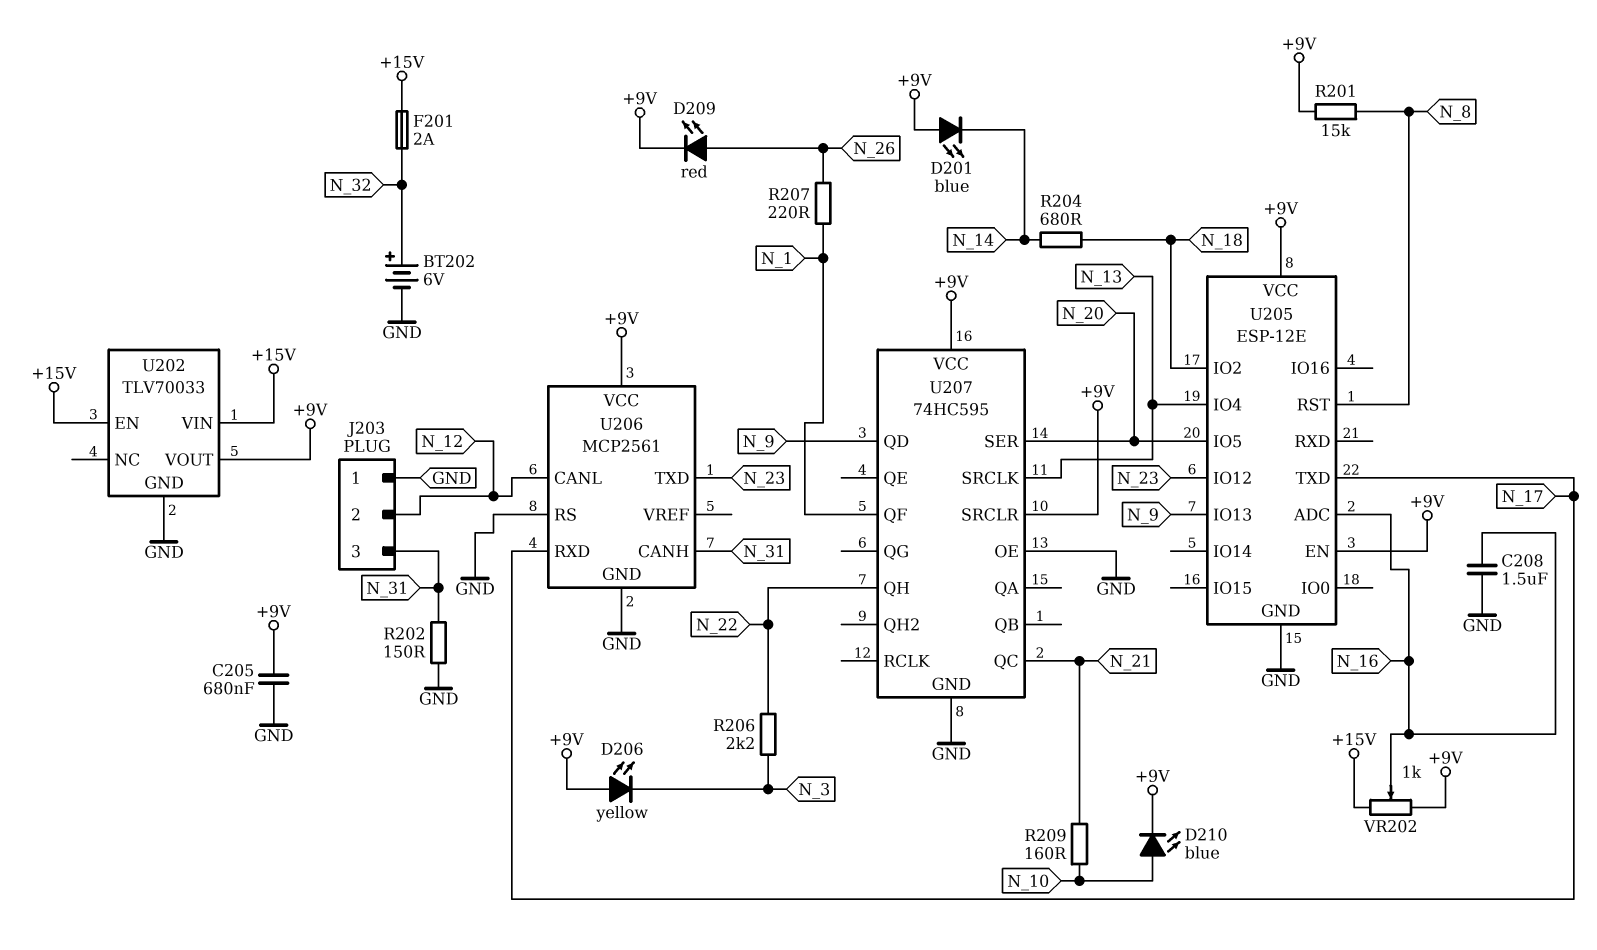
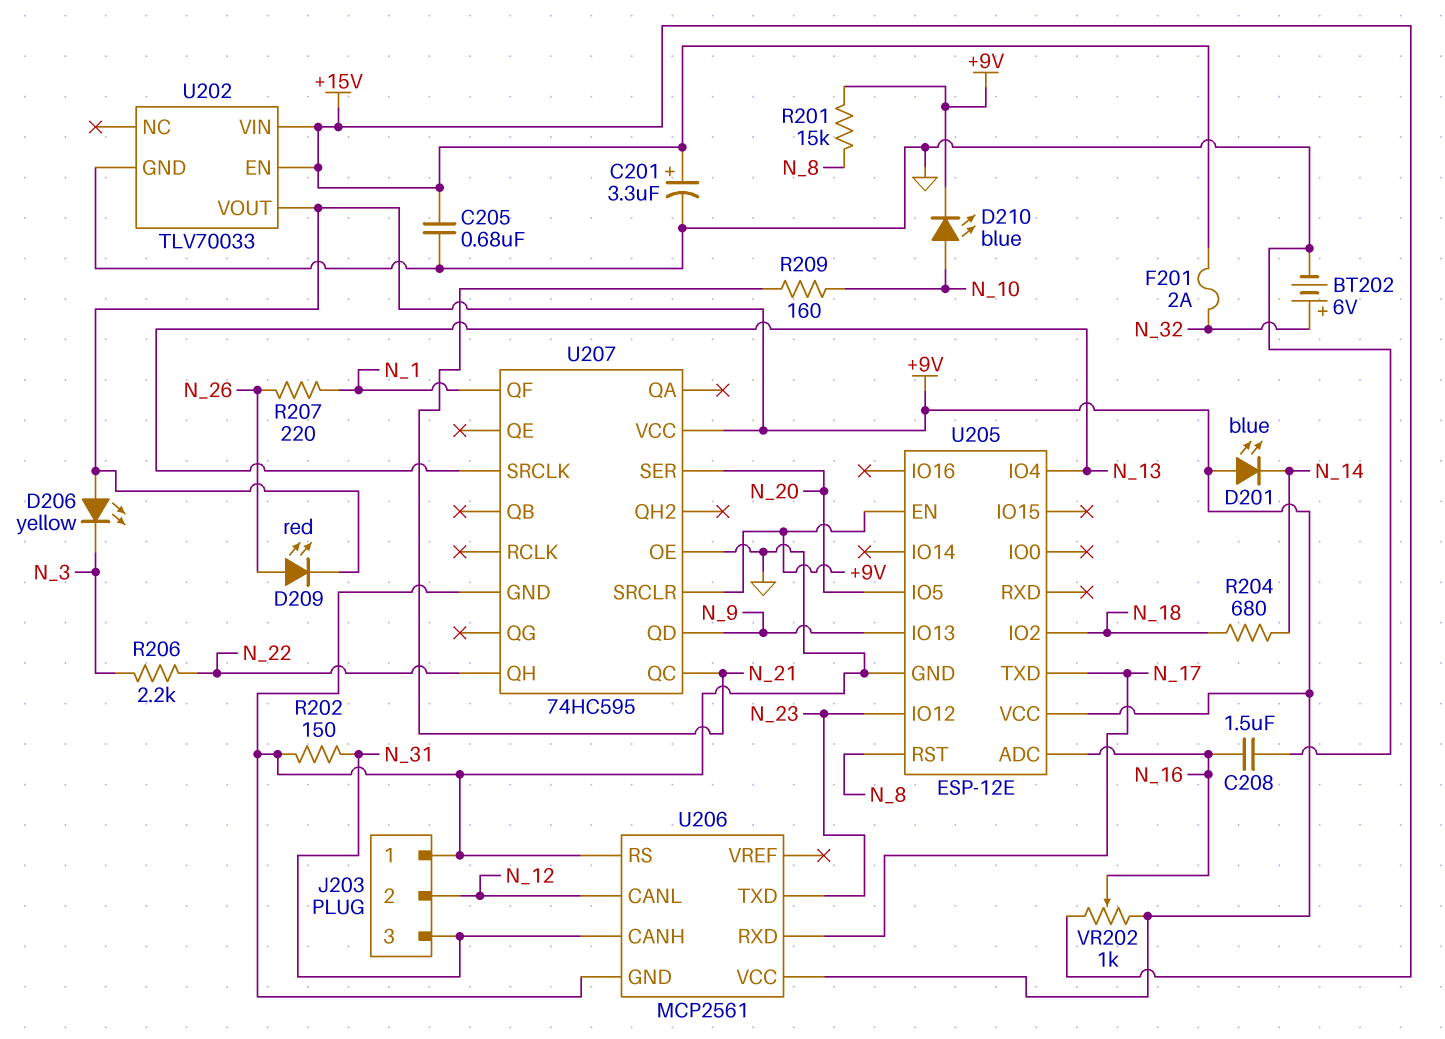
C201: none -> 3.3uF (plus +15V, minus GND)
C205: 680nF (+9V, GND) -> 680nF (+15V, GND)

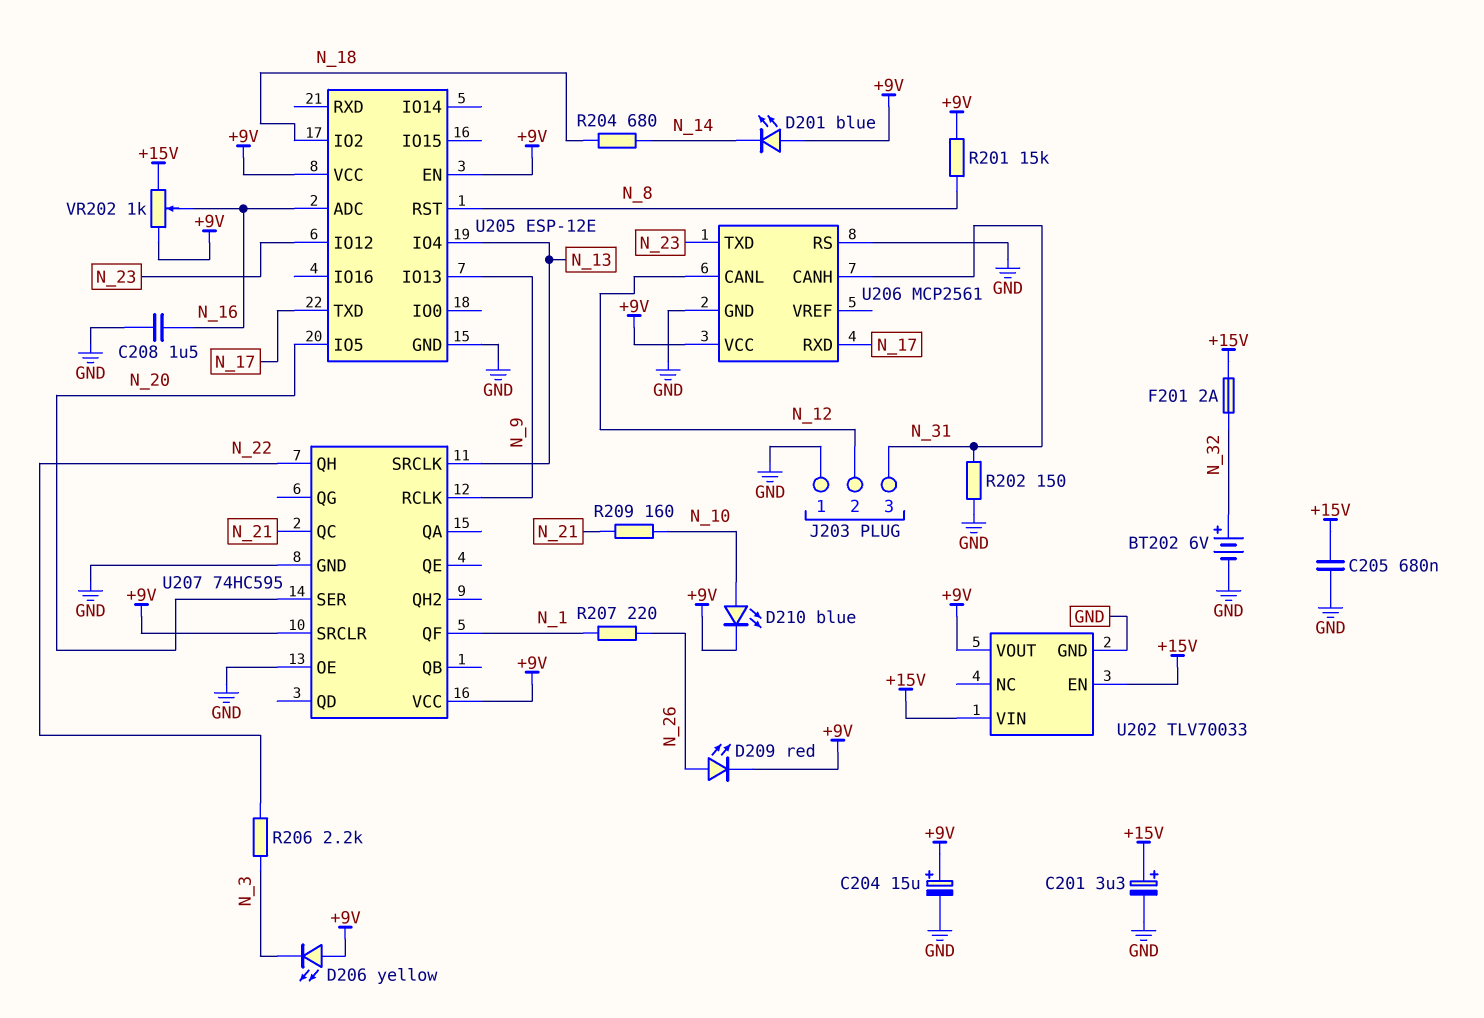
C204: none -> 15uF (plus +9V, minus GND)
U207 pin QD: N_9 -> none
U207 pin RCLK: none -> N_9

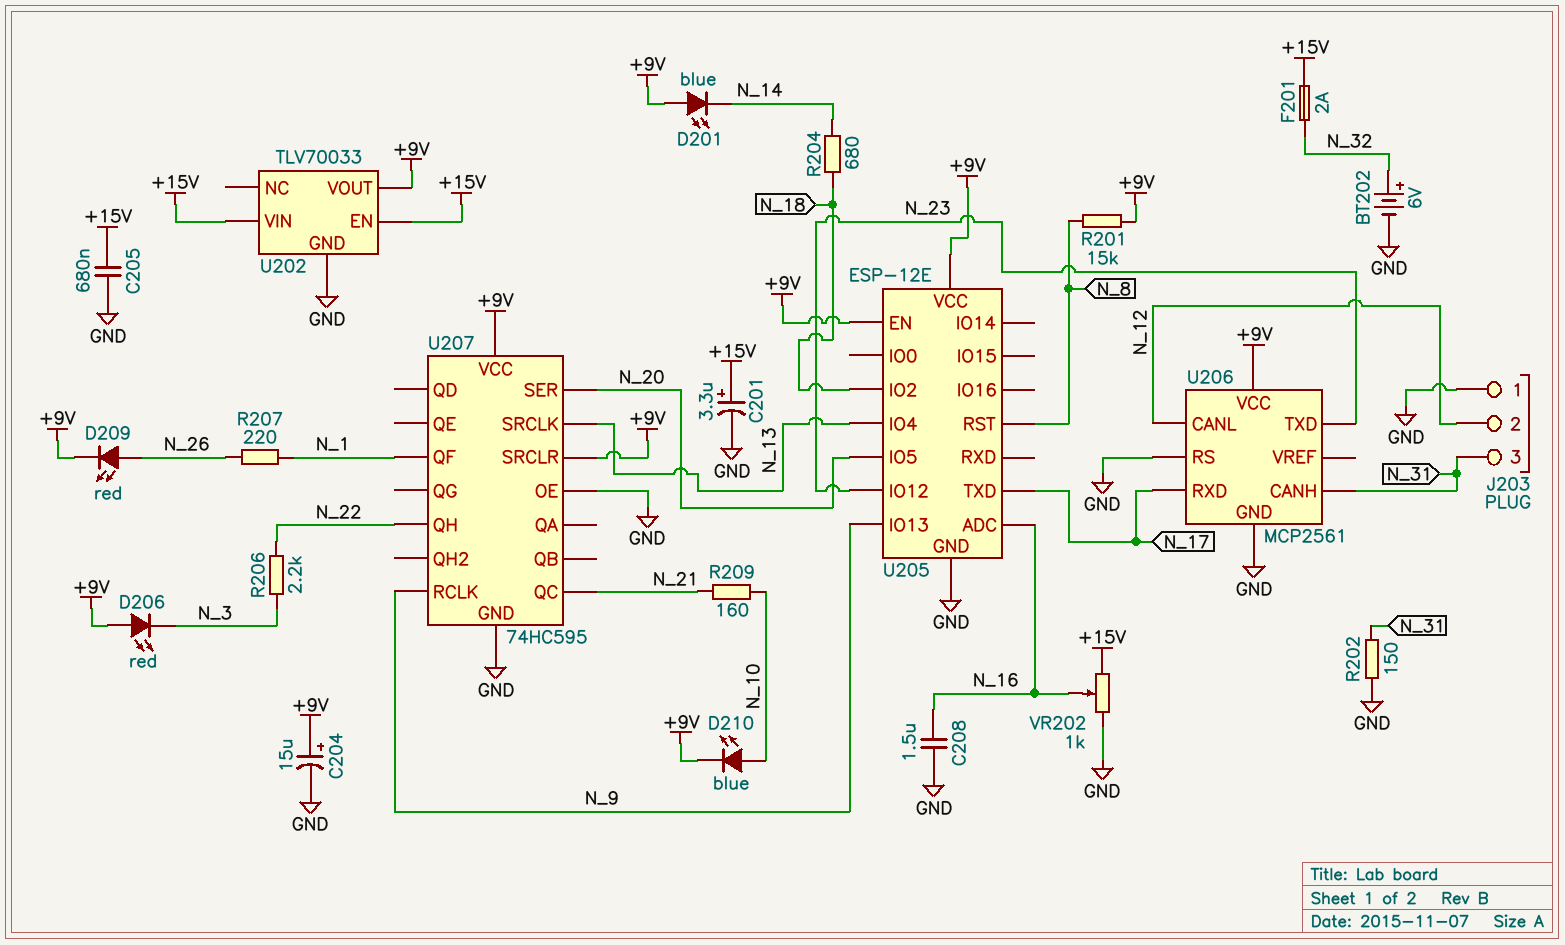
D206: LED yellow (A +9V, K N_3) -> LED red (A +9V, K N_3)
VR202: 1k (+9V, +15V, wiper N_16) -> 1k (+15V, GND, wiper N_16)

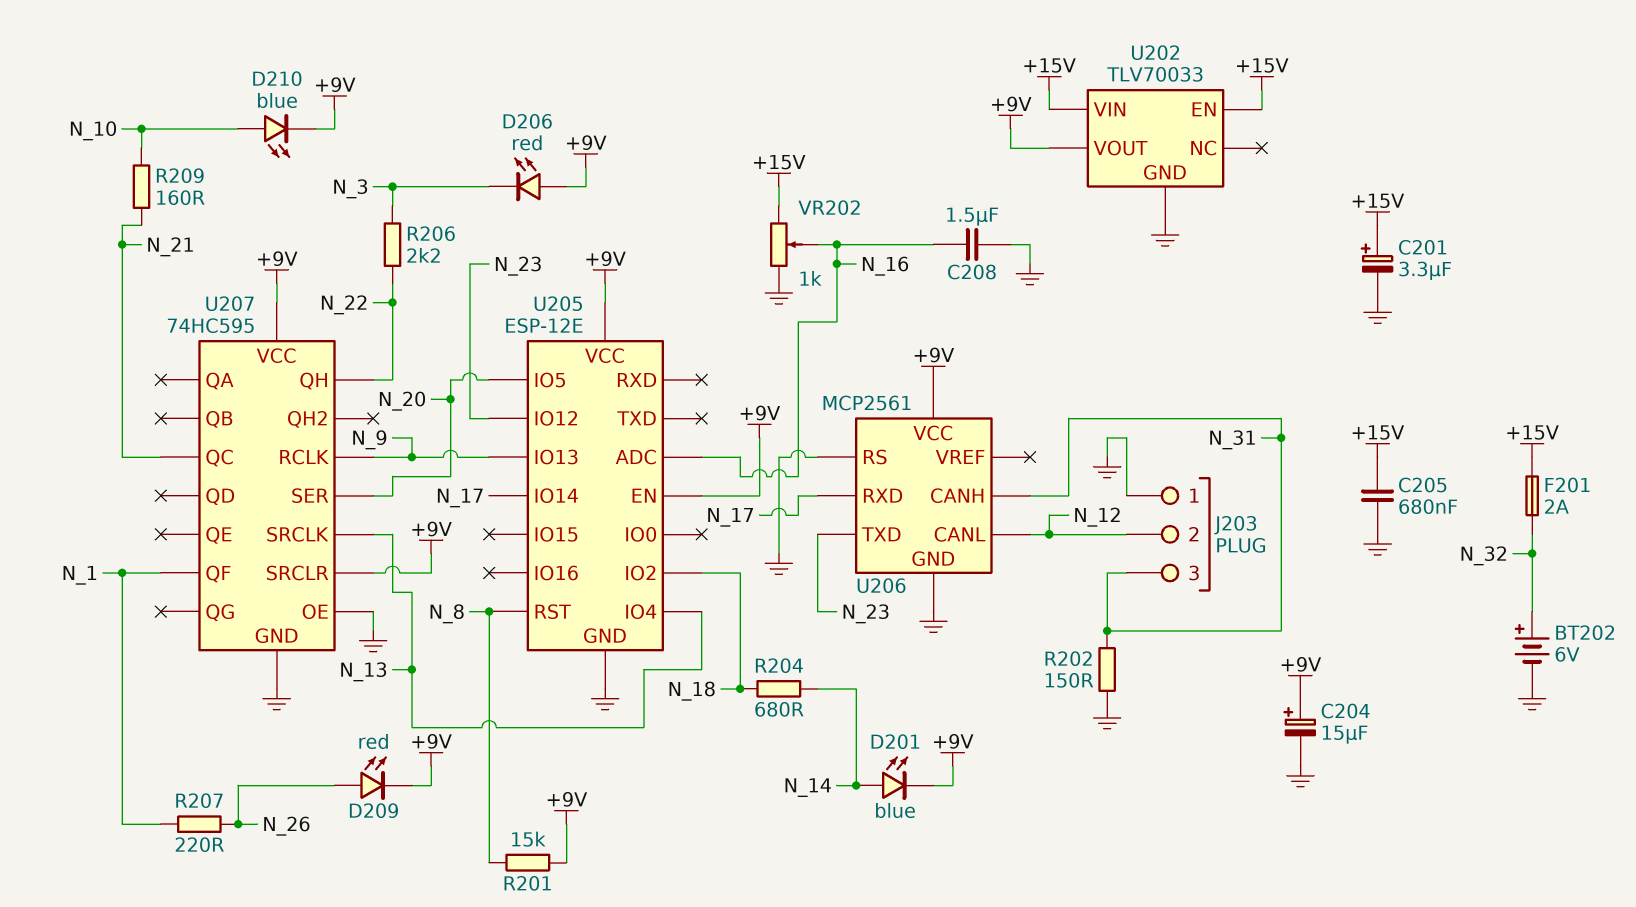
D201: LED blue (A +9V, K N_14) -> LED blue (A N_14, K +9V)
U205 pin IO14: none -> N_17
U205 pin TXD: N_17 -> none

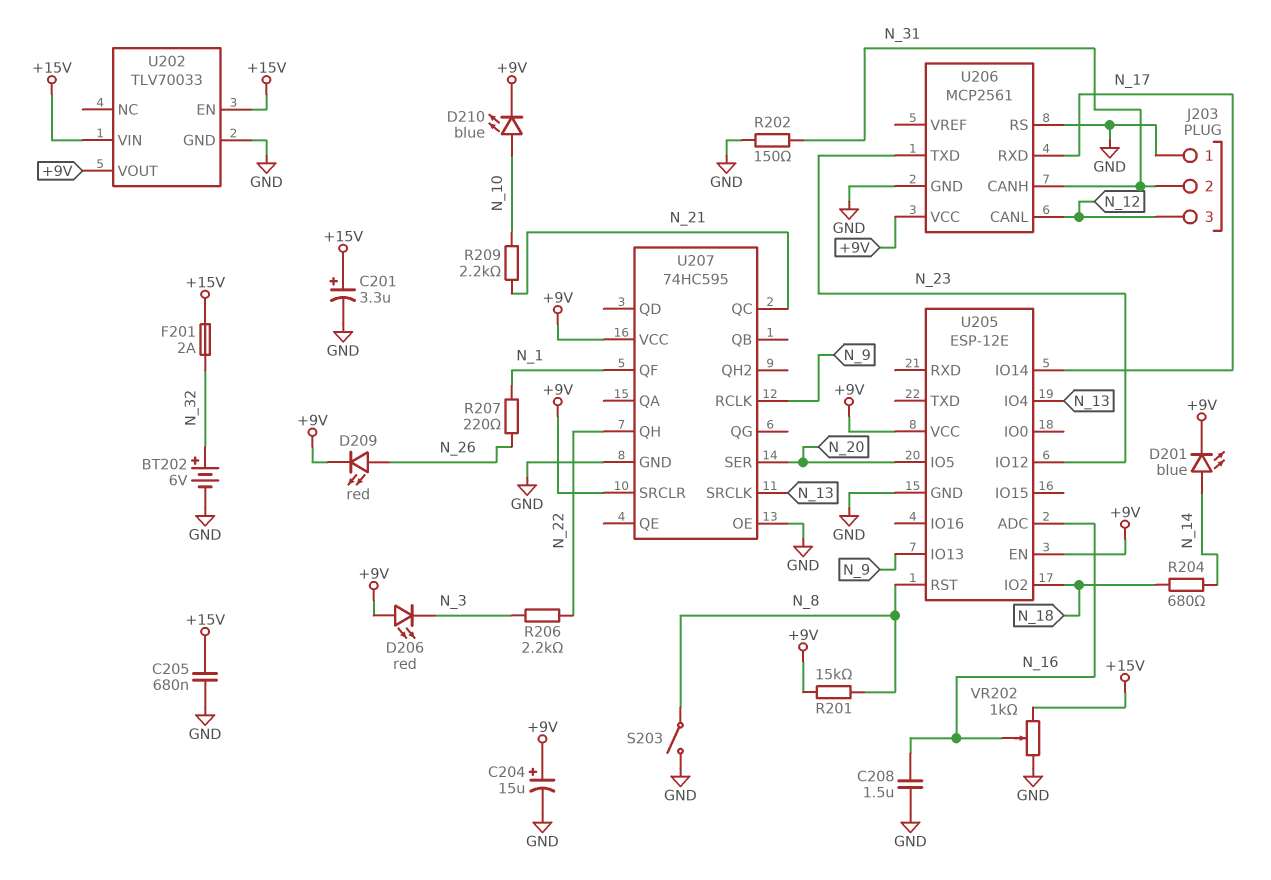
J203 pin 2: N_12 -> N_31
J203 pin 3: N_31 -> N_12
R209: 160 (N_10, N_21) -> 2.2k (N_10, N_21)
S203: none -> switch (GND, N_8)

